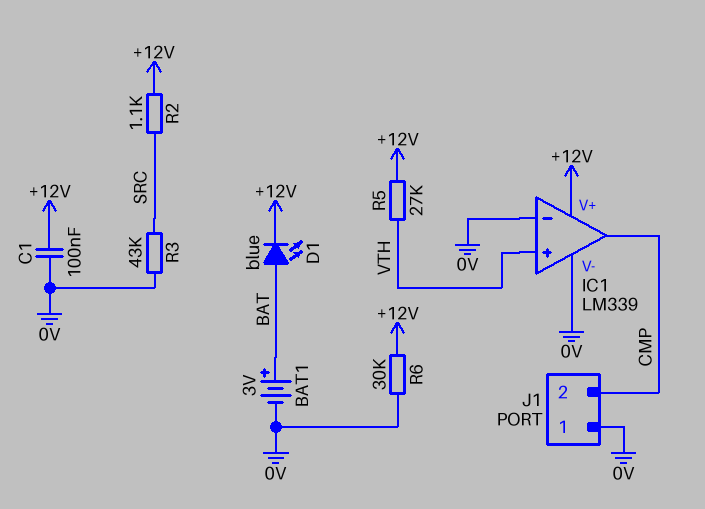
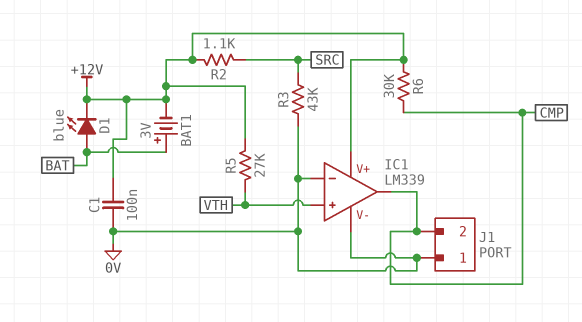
BAT1: 3V (plus BAT, minus 0V) -> 3V (plus BAT, minus +12V)
R6: 30k (+12V, 0V) -> 30k (+12V, CMP)

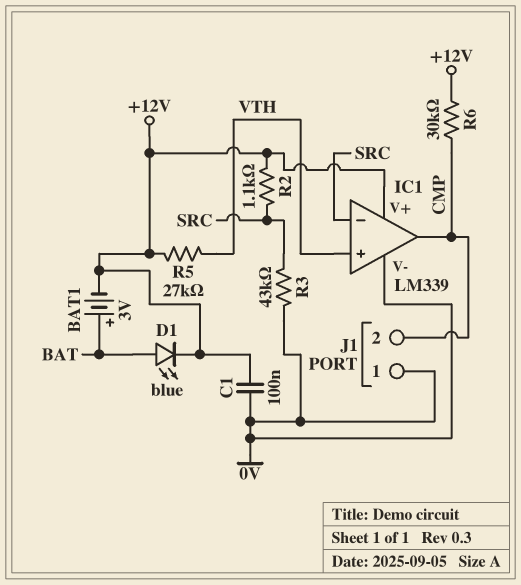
IC1 pin in-: 0V -> SRC

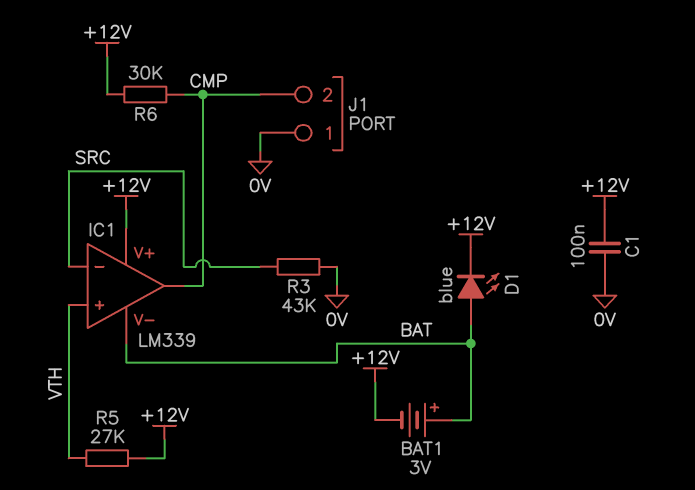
IC1 pin V-: 0V -> BAT
R2: 1.1k (+12V, SRC) -> none

